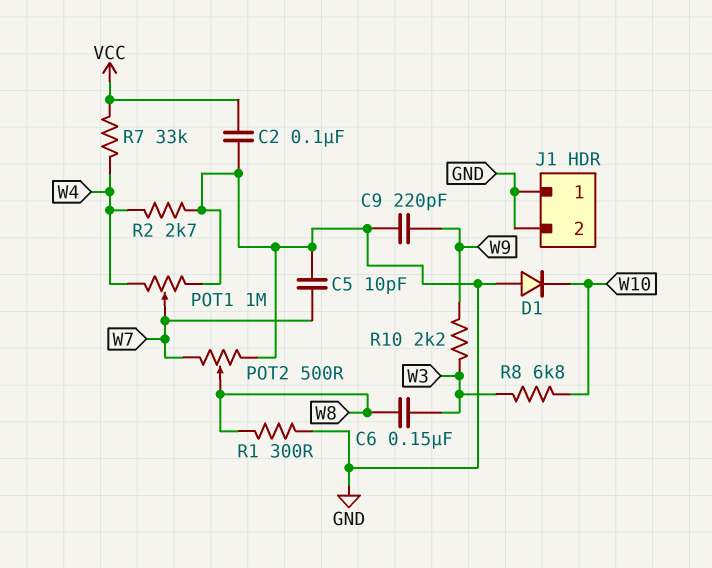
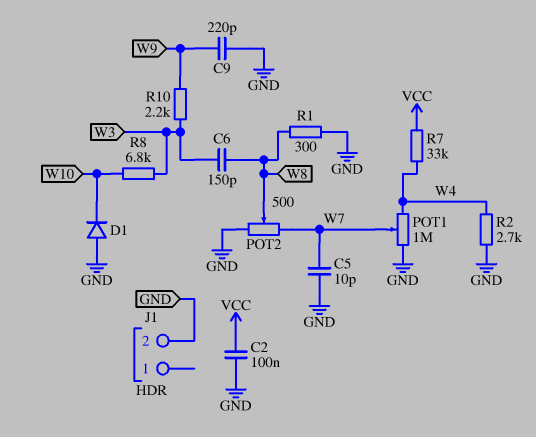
C6: 150nF (W3, W8) -> 150pF (W3, W8)
J1 pin 1: GND -> none

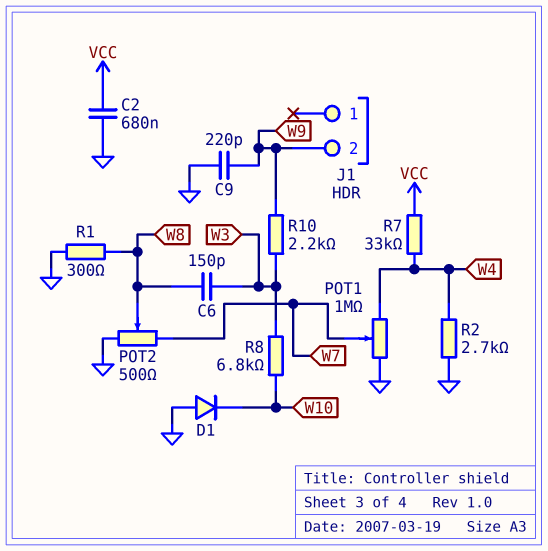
C2: 100nF (GND, VCC) -> 680nF (GND, VCC)
C5: 10pF (GND, W7) -> none
J1 pin 2: GND -> W9

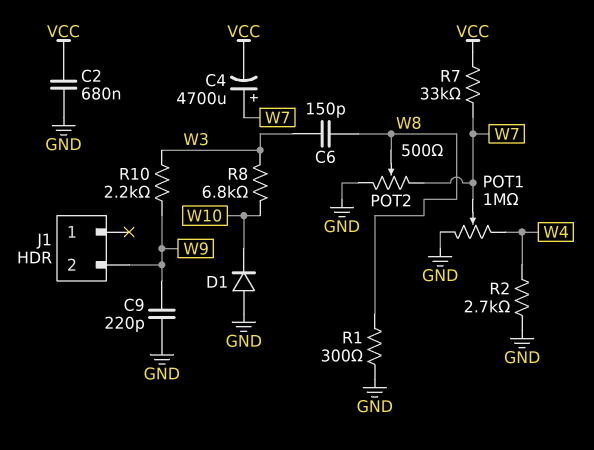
C4: none -> 4700uF (plus W7, minus VCC)
R7: 33k (VCC, W4) -> 33k (VCC, W7)

